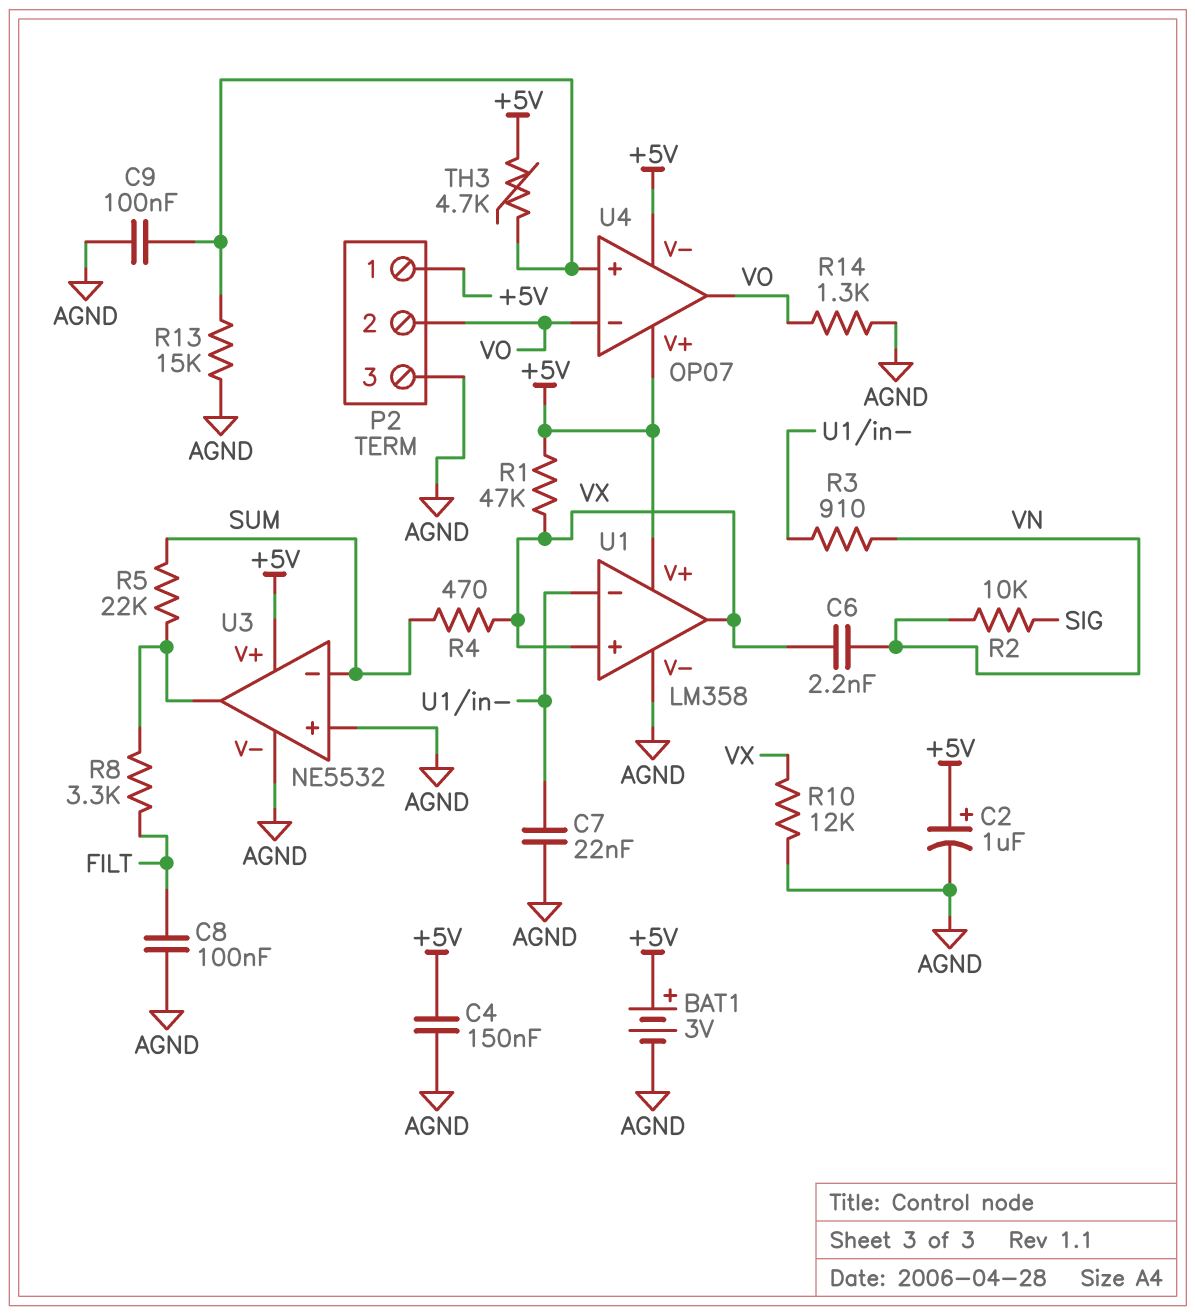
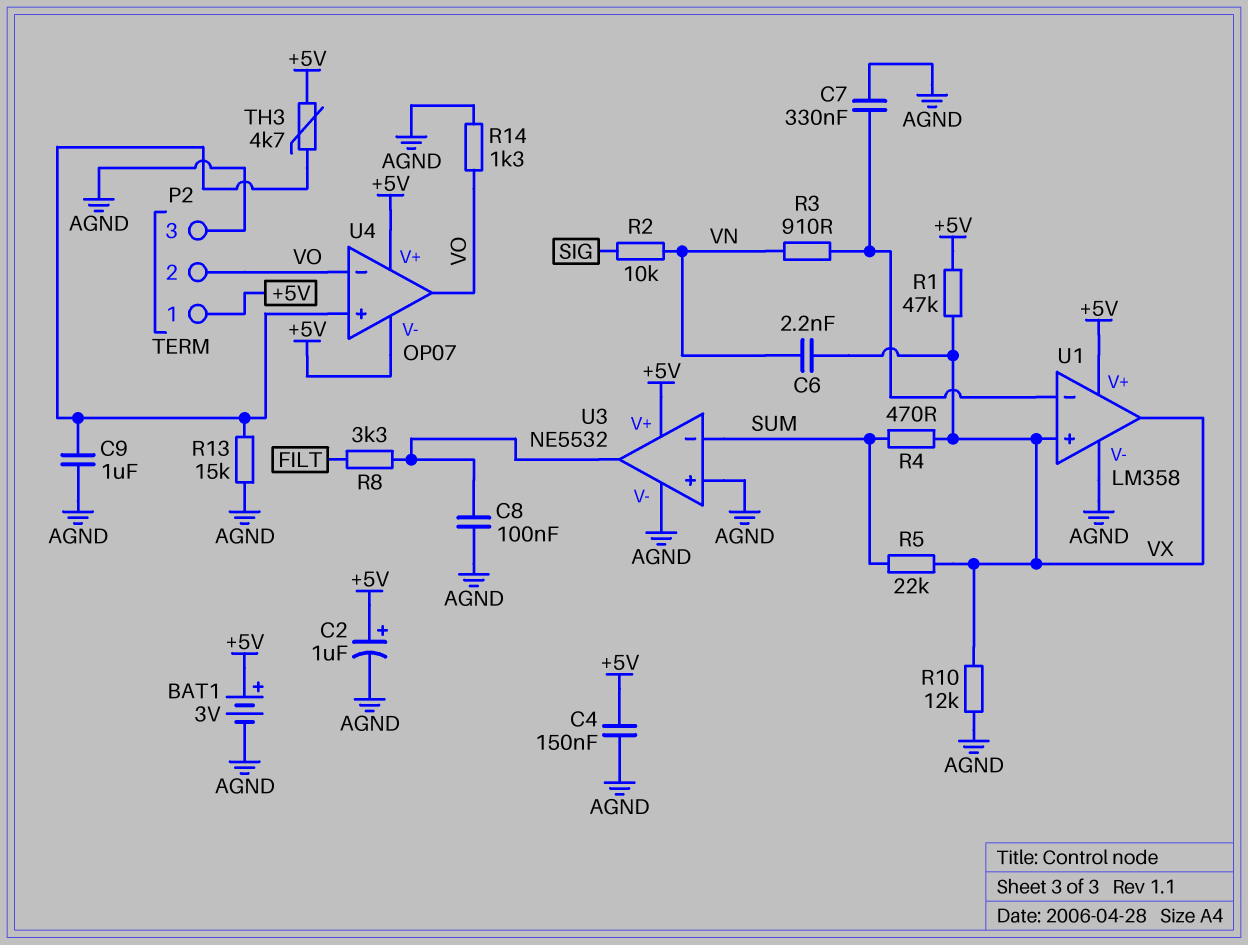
C7: 22nF (AGND, U1/in-) -> 330nF (AGND, U1/in-)
C8: 100nF (AGND, FILT) -> 100nF (AGND, U3/out)
C9: 100nF (AGND, U4/in+) -> 1uF (AGND, U4/in+)
R5: 22k (SUM, U3/out) -> 22k (SUM, VX)

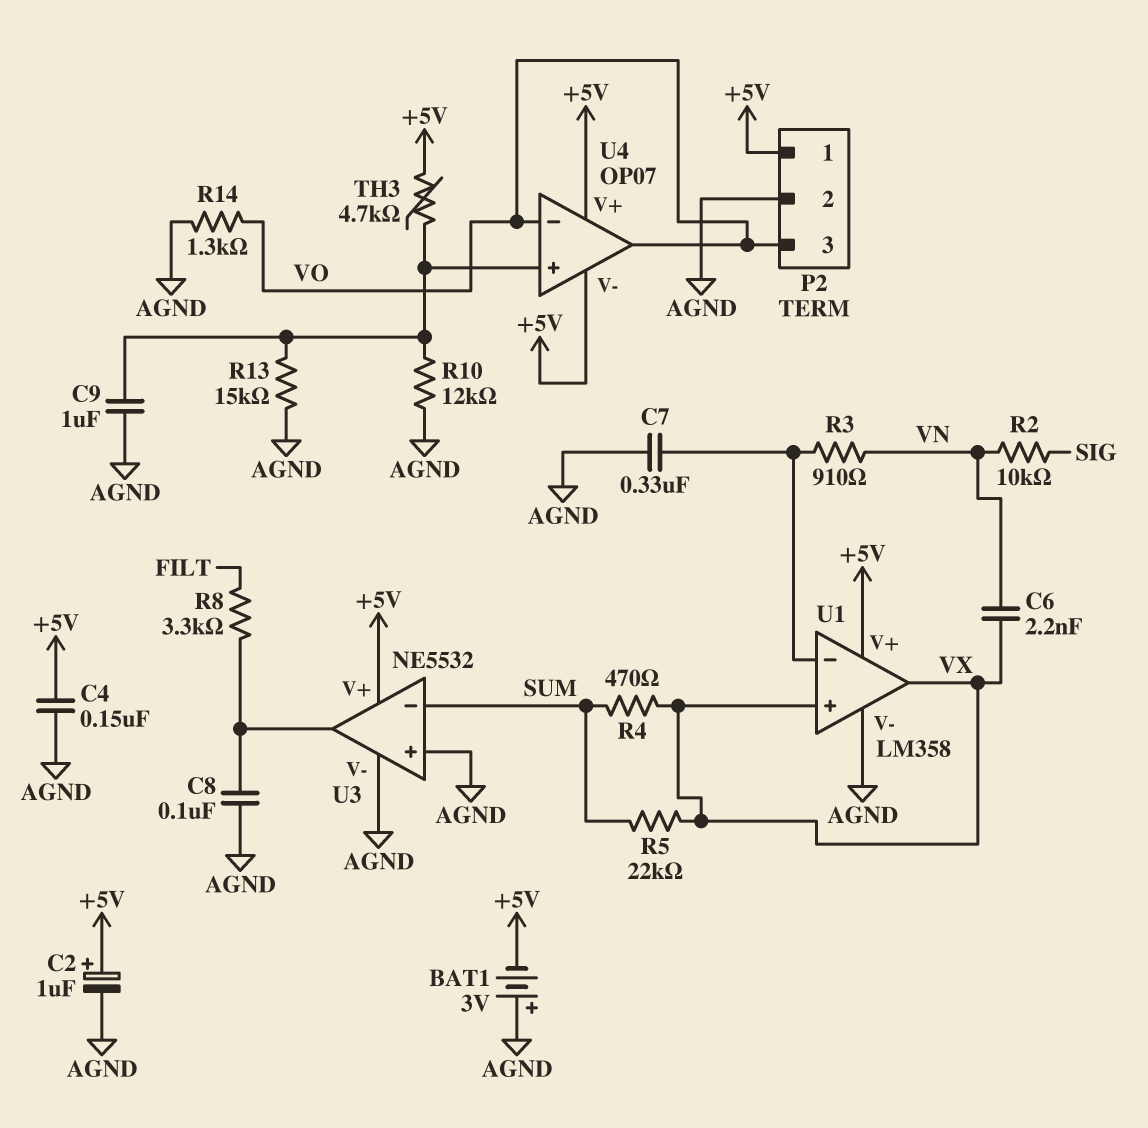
BAT1: 3V (plus +5V, minus AGND) -> 3V (plus AGND, minus +5V)
P2 pin 2: VO -> AGND
P2 pin 3: AGND -> VO
R1: 47k (+5V, VX) -> none
R10: 12k (AGND, VX) -> 12k (AGND, U4/in+)

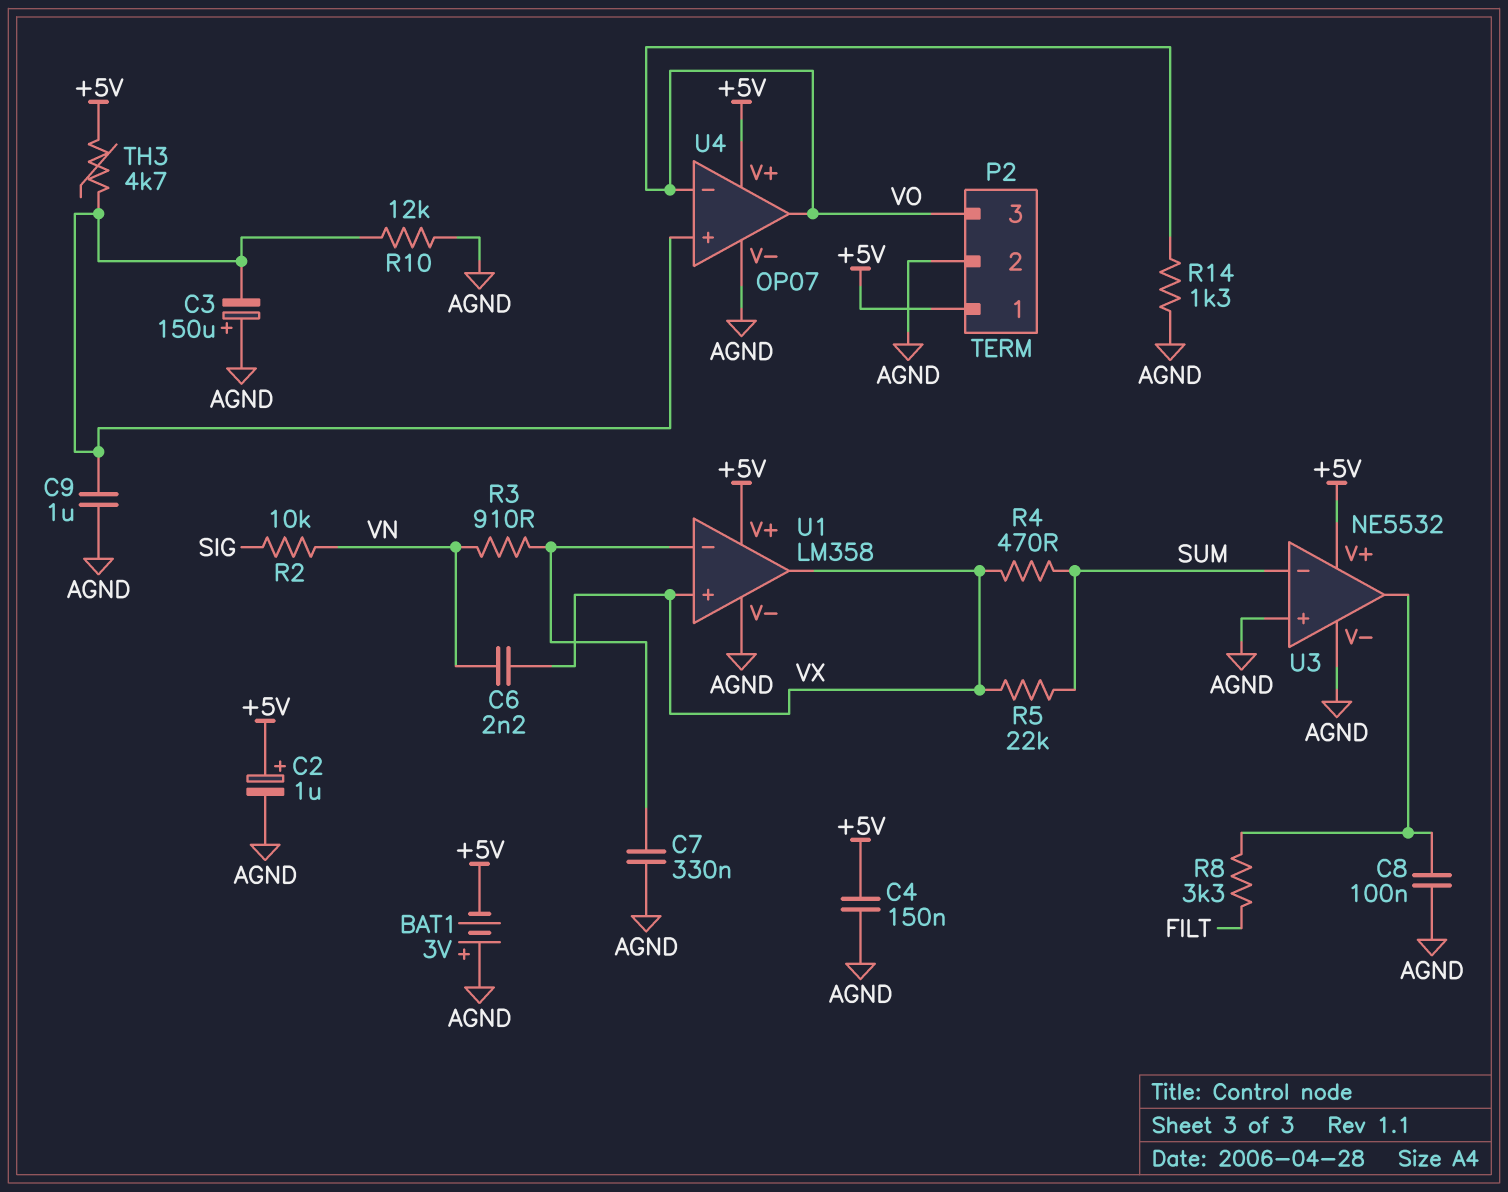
C3: none -> 150uF (plus AGND, minus U4/in+)
R13: 15k (AGND, U4/in+) -> none
U4 pin V-: +5V -> AGND

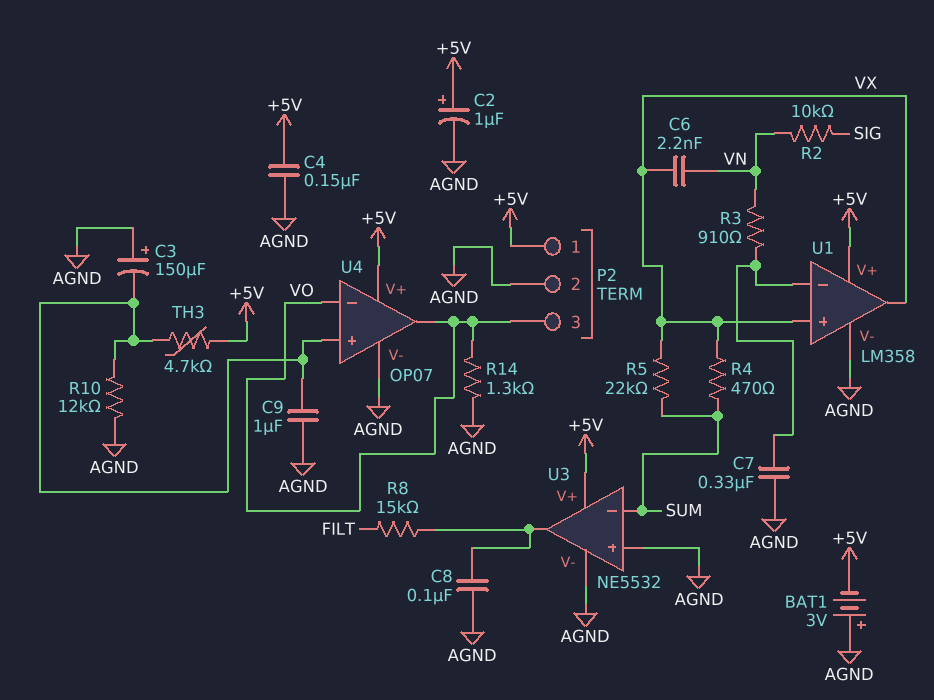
R8: 3.3k (FILT, U3/out) -> 15k (FILT, U3/out)

